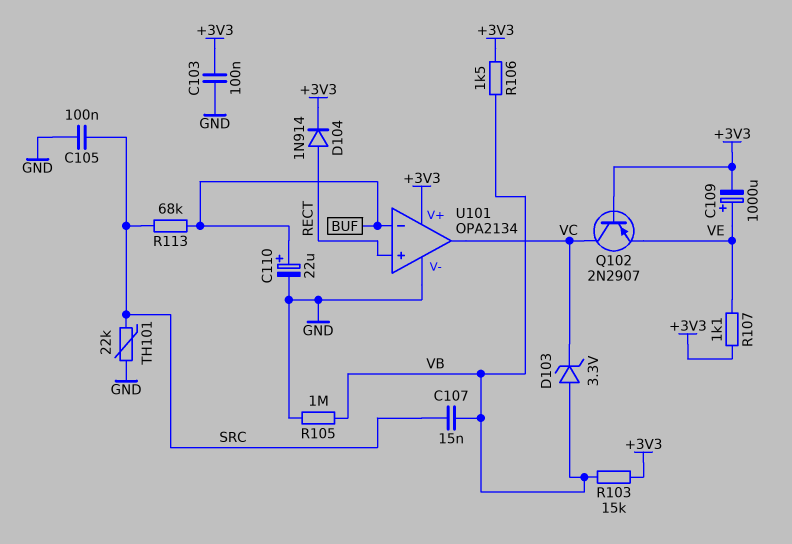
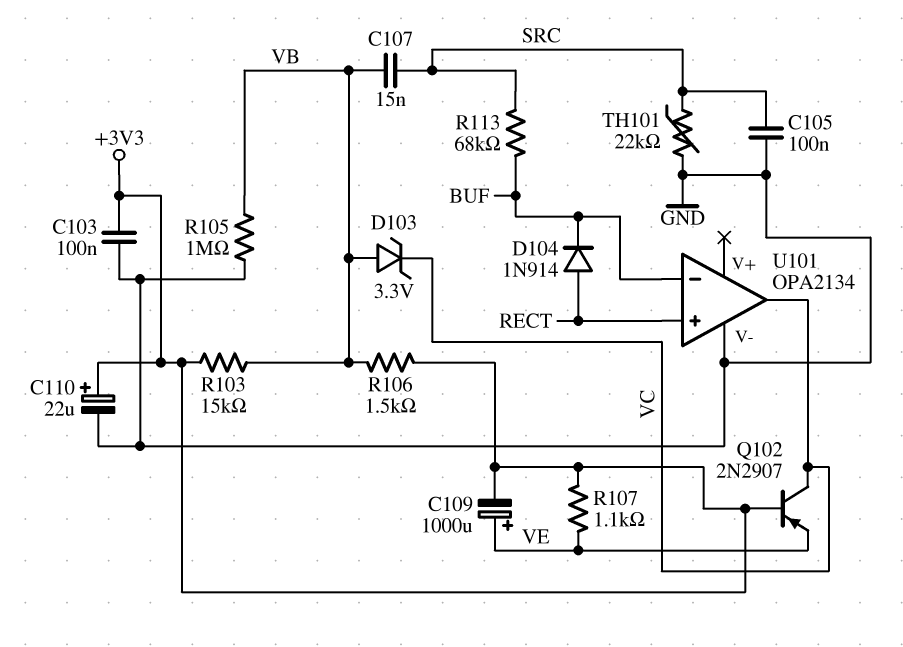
C110: 22uF (plus BUF, minus GND) -> 22uF (plus +3V3, minus GND)
D104: diode 1N914 (A RECT, K +3V3) -> diode 1N914 (A RECT, K BUF)
U101 pin V+: +3V3 -> none

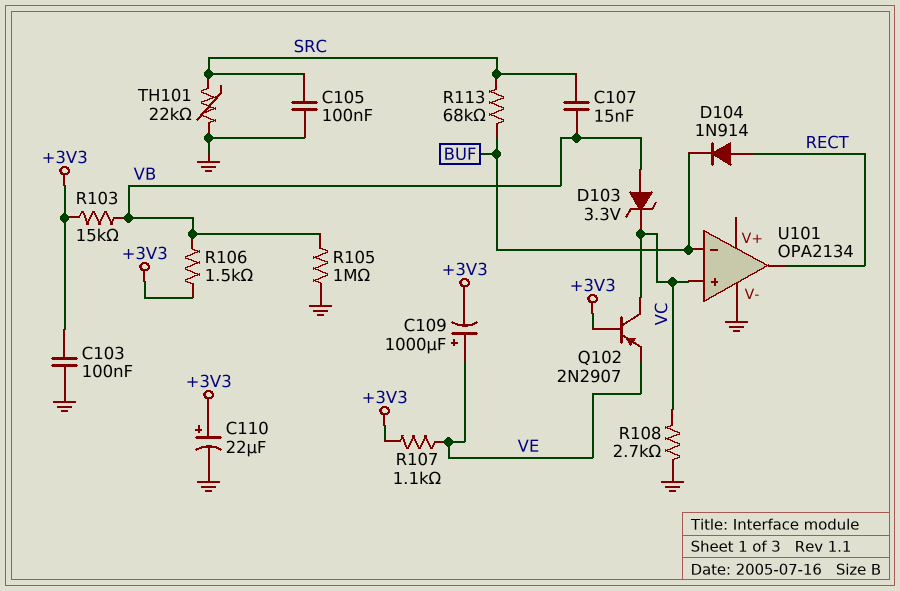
R108: none -> 2.7k (GND, VC)
U101 pin in+: RECT -> VC
U101 pin out: VC -> RECT

